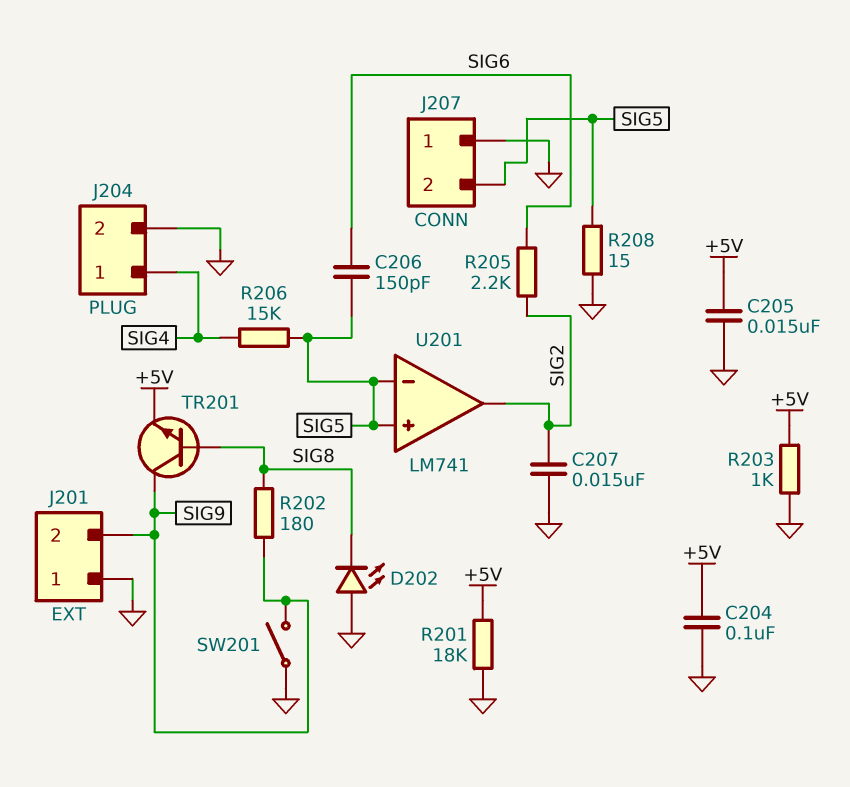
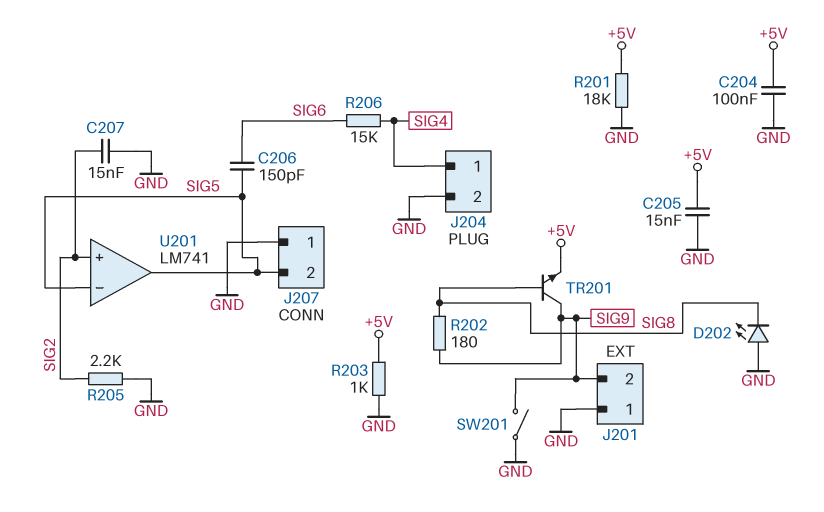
R205: 2.2k (SIG2, SIG6) -> 2.2k (GND, SIG2)
R206: 15k (SIG4, SIG5) -> 15k (SIG4, SIG6)
R208: 15 (GND, SIG5) -> none
U201 pin in+: SIG5 -> SIG2
U201 pin out: SIG2 -> SIG5

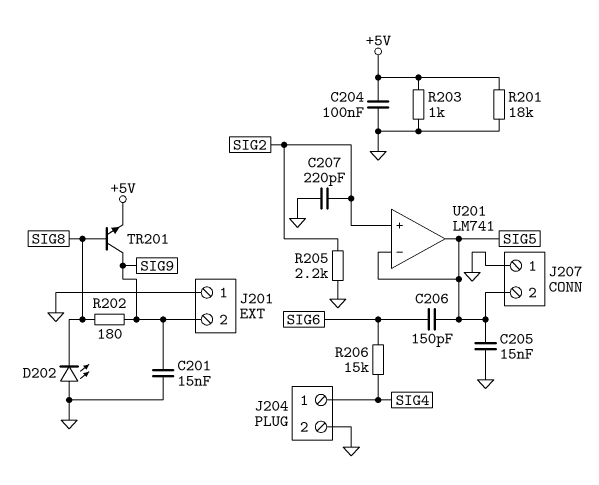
C201: none -> 15nF (GND, SIG9)
C205: 15nF (+5V, GND) -> 15nF (GND, SIG5)
C207: 15nF (GND, SIG2) -> 220pF (GND, SIG2)
SW201: switch (GND, SIG9) -> none

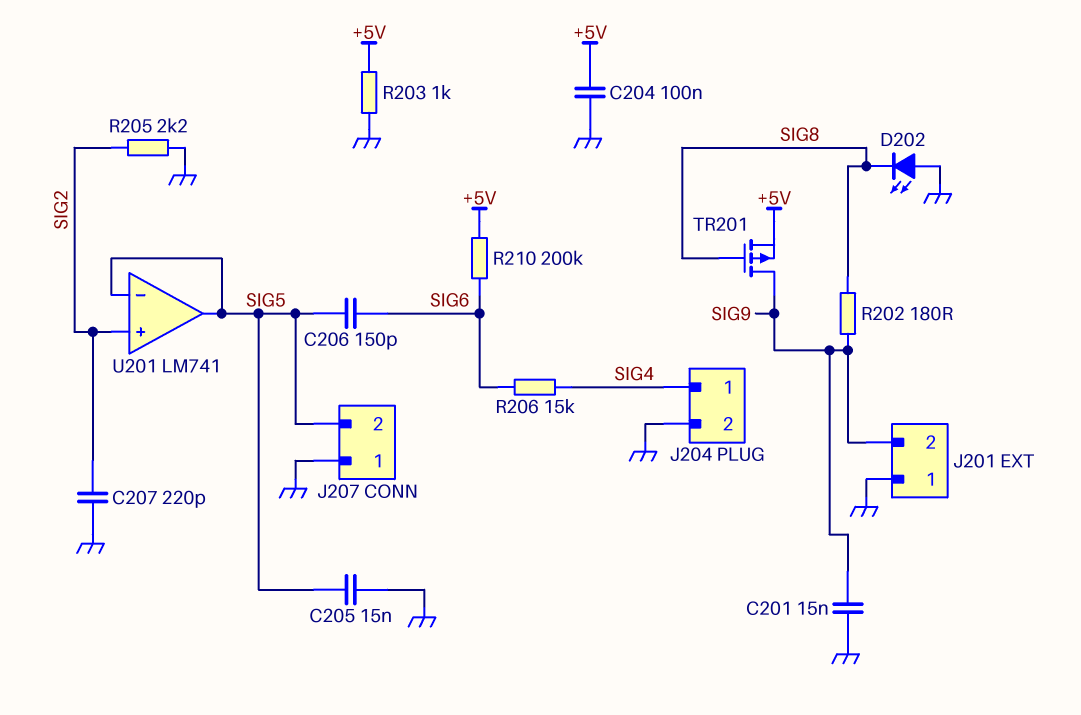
R201: 18k (+5V, GND) -> none
R210: none -> 200k (+5V, SIG6)
TR201: NPN (B SIG8, C SIG9, E +5V) -> PMOS (G SIG8, D SIG9, S +5V)

